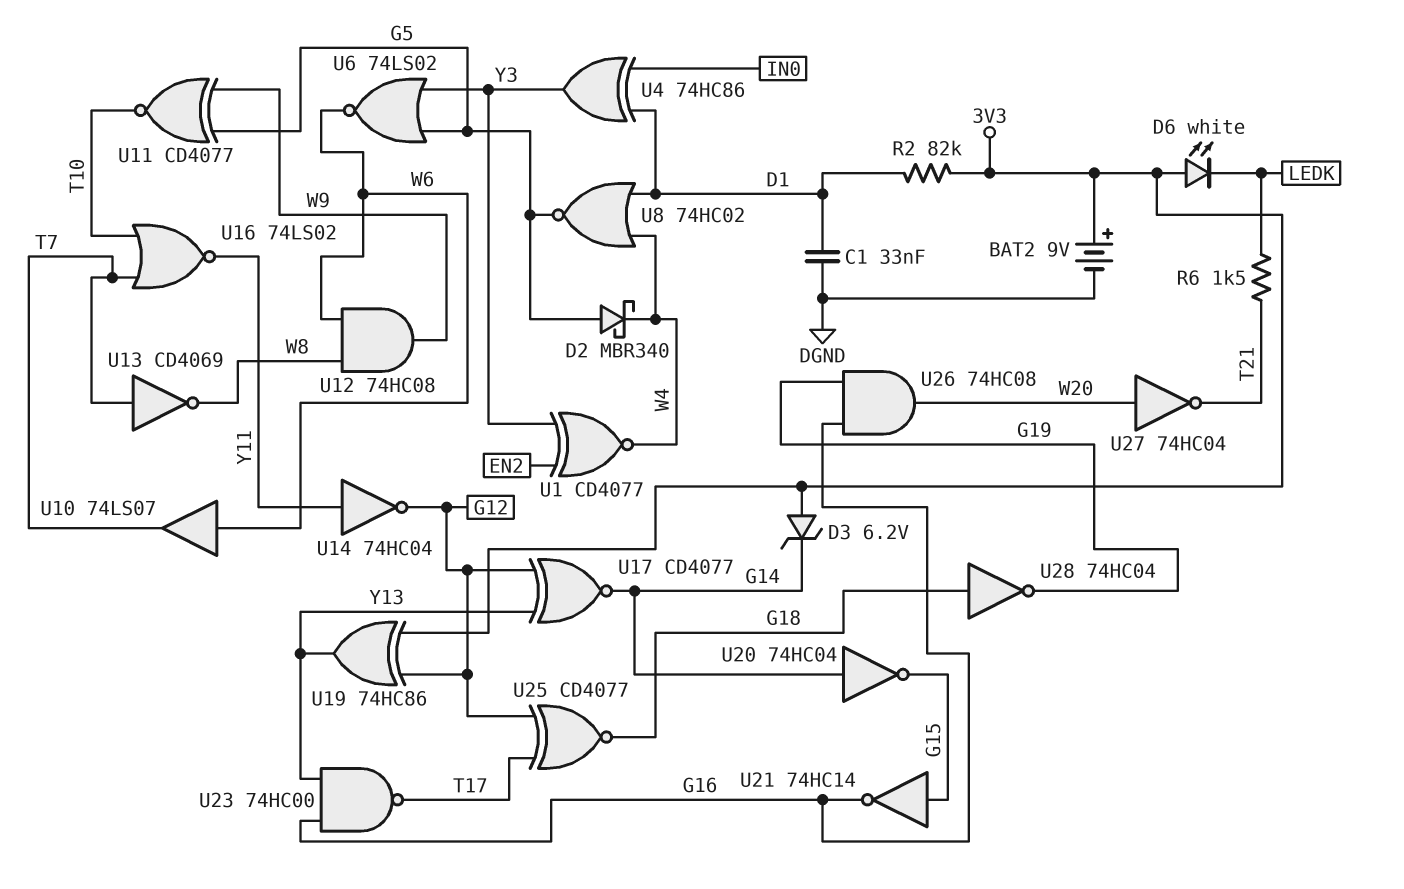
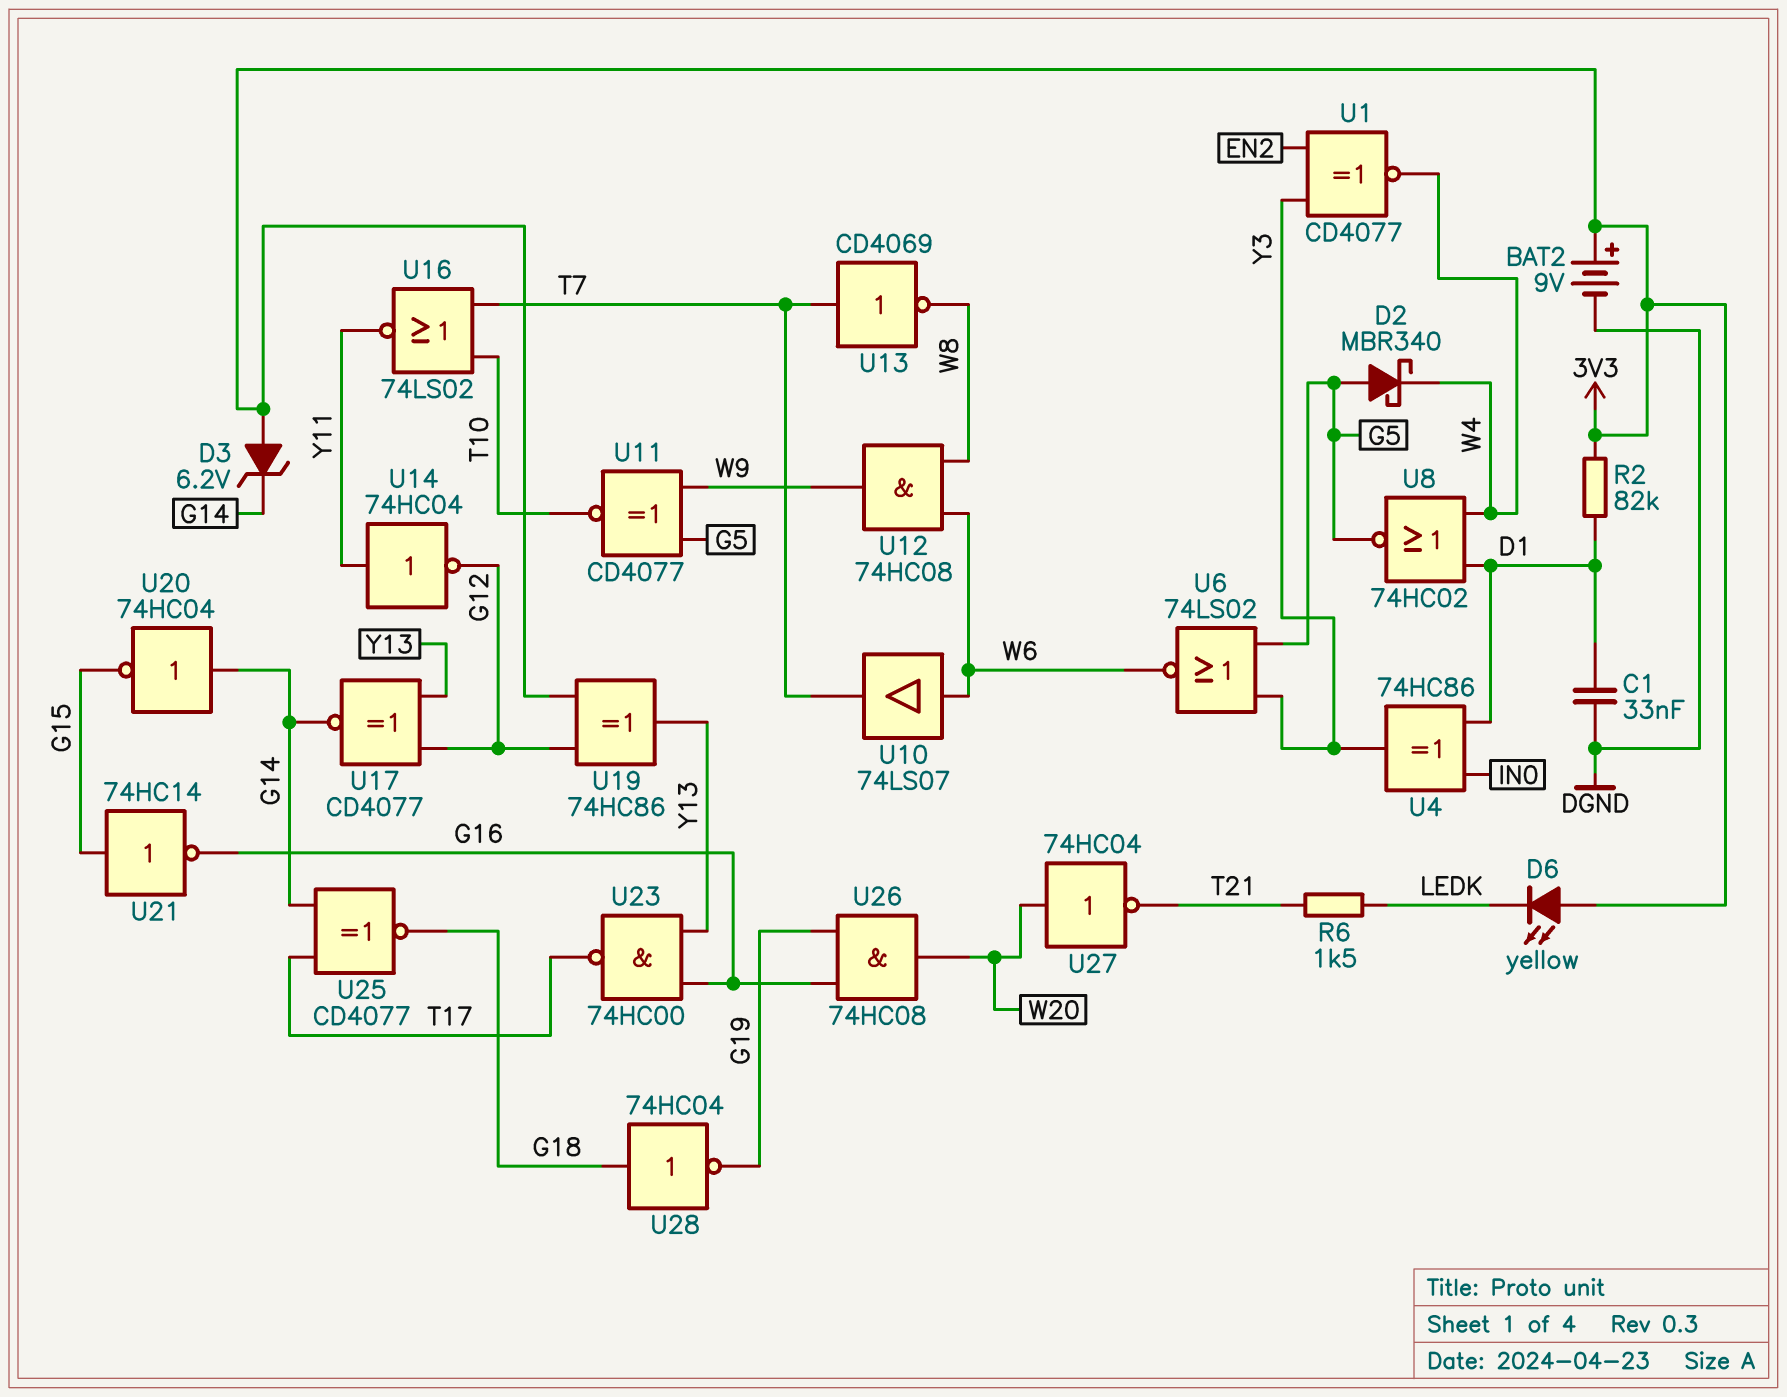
D6: LED white (A 3V3, K LEDK) -> LED yellow (A 3V3, K LEDK)
U25: XNOR CD4077 (in G12, in T17, out G18) -> XNOR CD4077 (in G14, in T17, out G18)

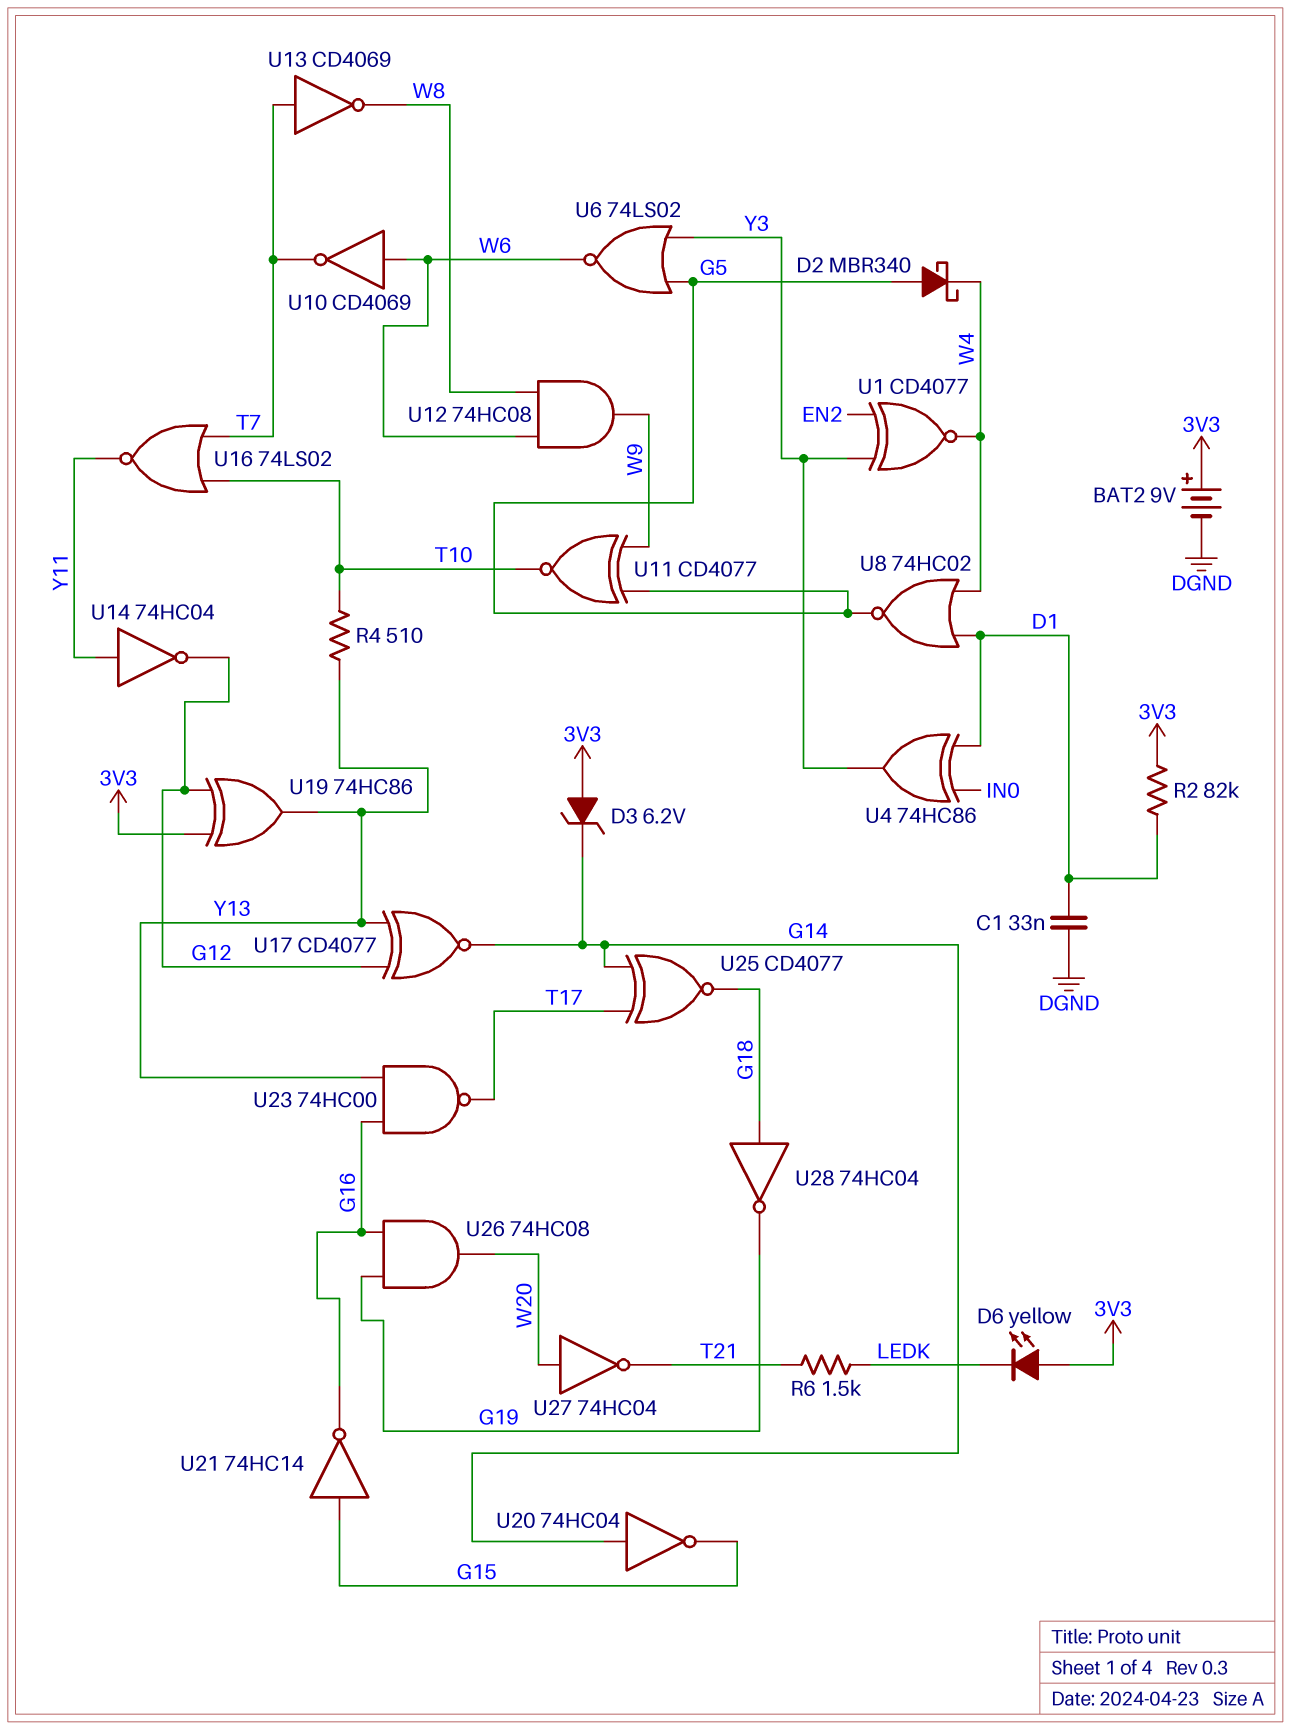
R4: none -> 510 (T10, Y13)
U10: buffer 74LS07 (in W6, out T7) -> NOT CD4069 (in W6, out T7)

